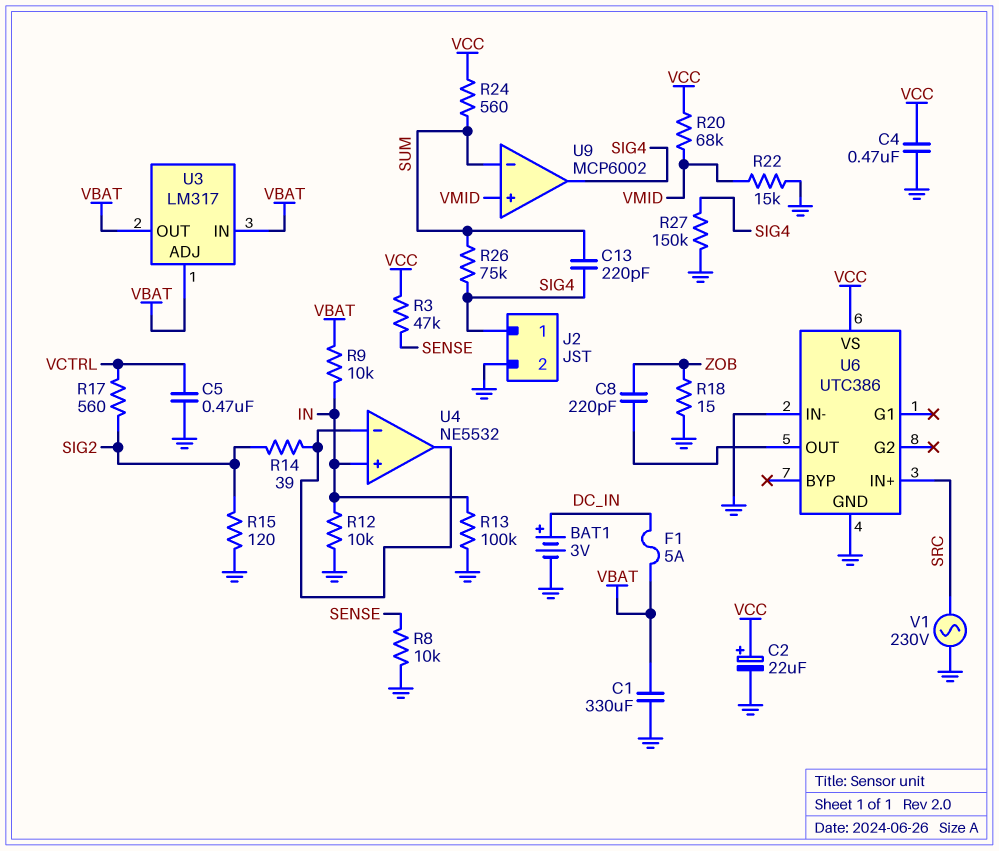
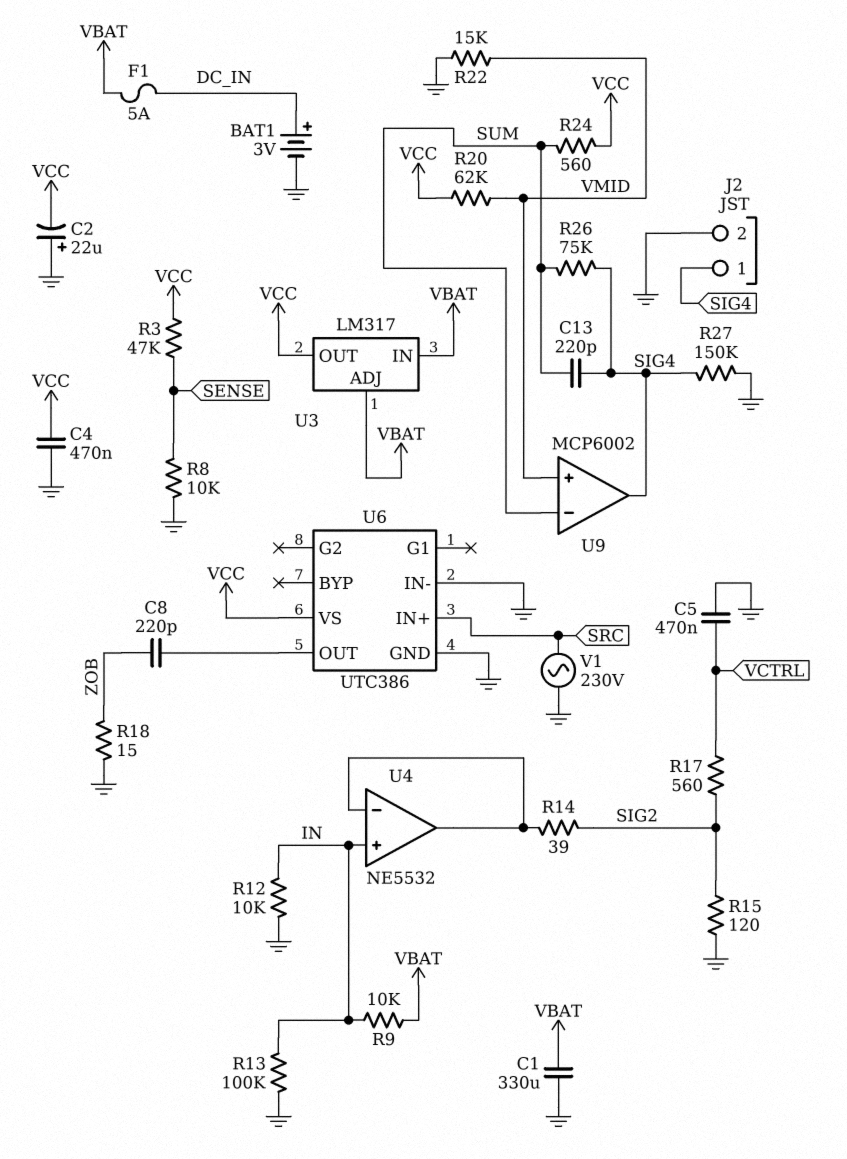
C2: 22uF (plus VCC, minus GND) -> 22uF (plus GND, minus VCC)
R20: 68k (VCC, VMID) -> 62k (VCC, VMID)
U3 pin OUT: VBAT -> VCC

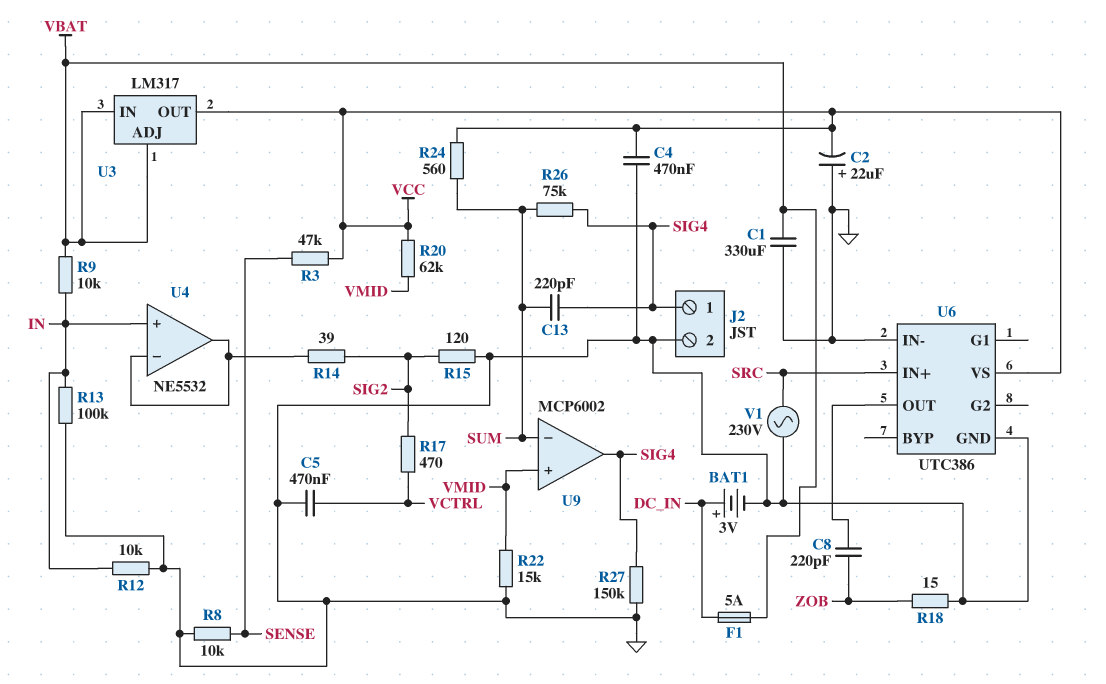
R17: 560 (SIG2, VCTRL) -> 470 (SIG2, VCTRL)

